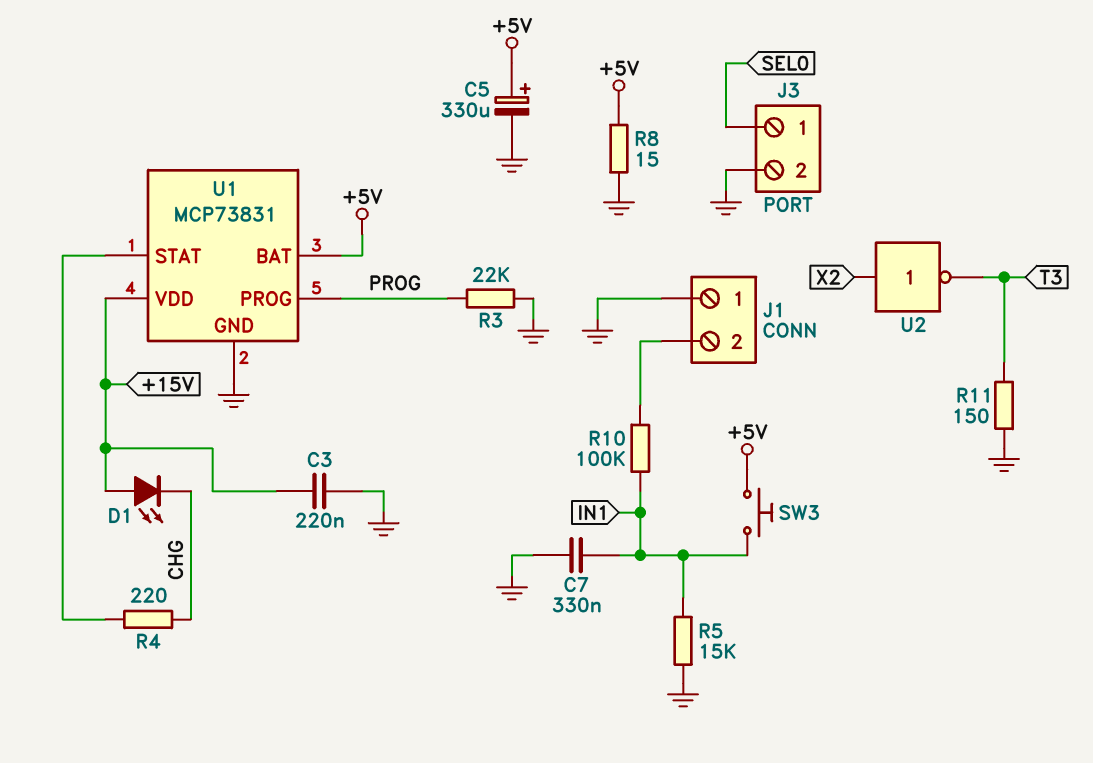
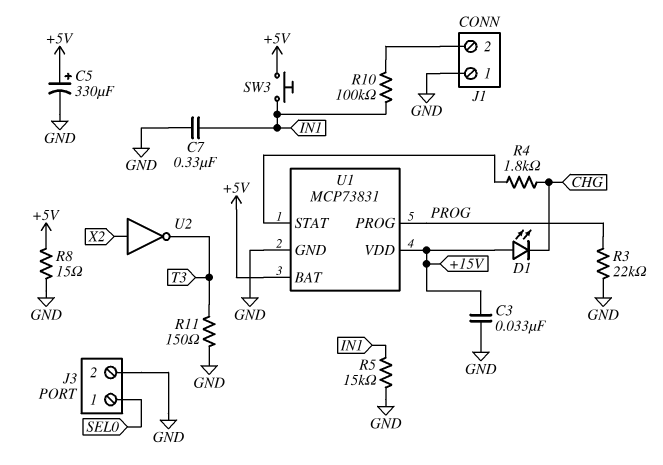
C3: 220nF (+15V, GND) -> 33nF (+15V, GND)
R4: 220 (CHG, U1/STAT) -> 1.8k (CHG, U1/STAT)

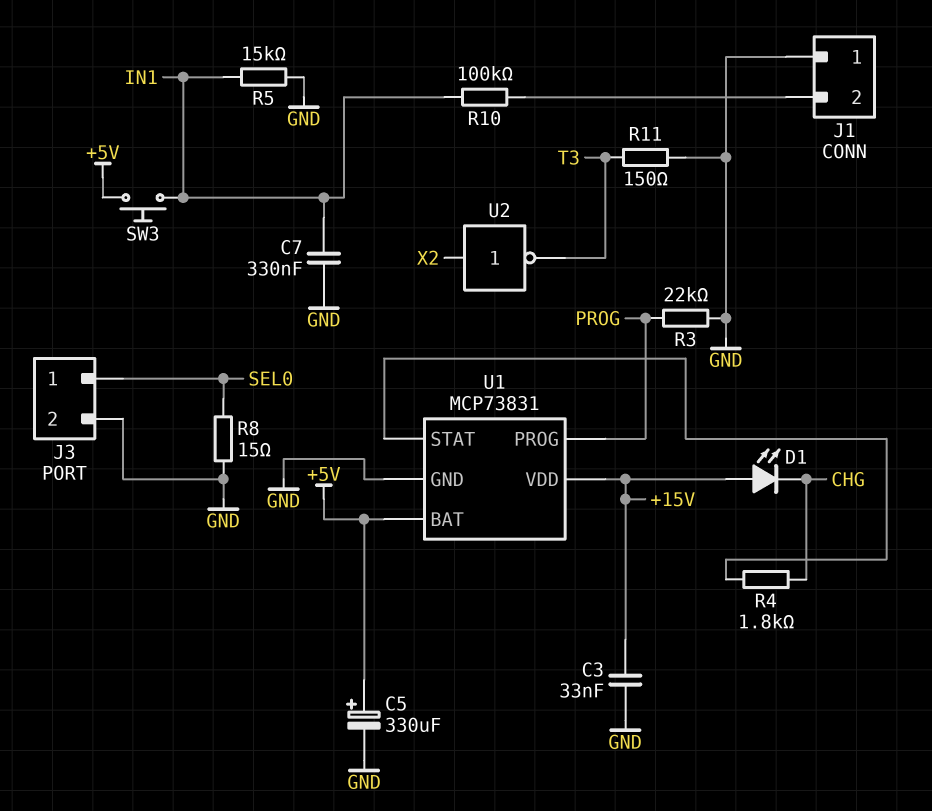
R8: 15 (+5V, GND) -> 15 (GND, SEL0)

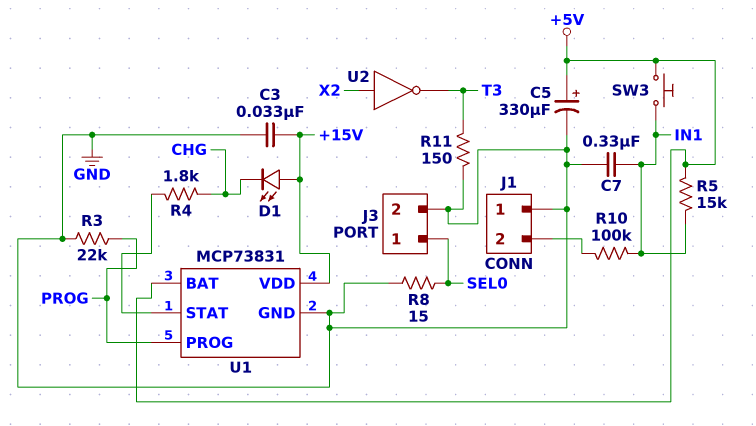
R5: 15k (GND, IN1) -> 15k (+5V, IN1)

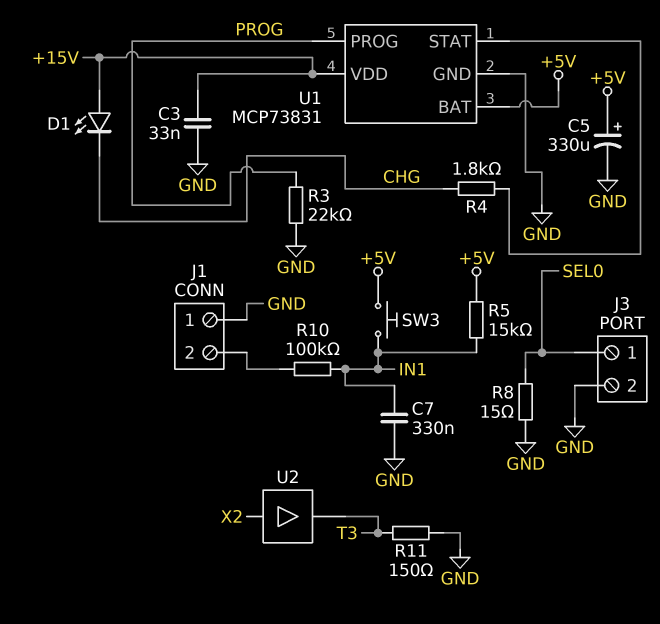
U2: NOT (in X2, out T3) -> buffer (in X2, out T3)

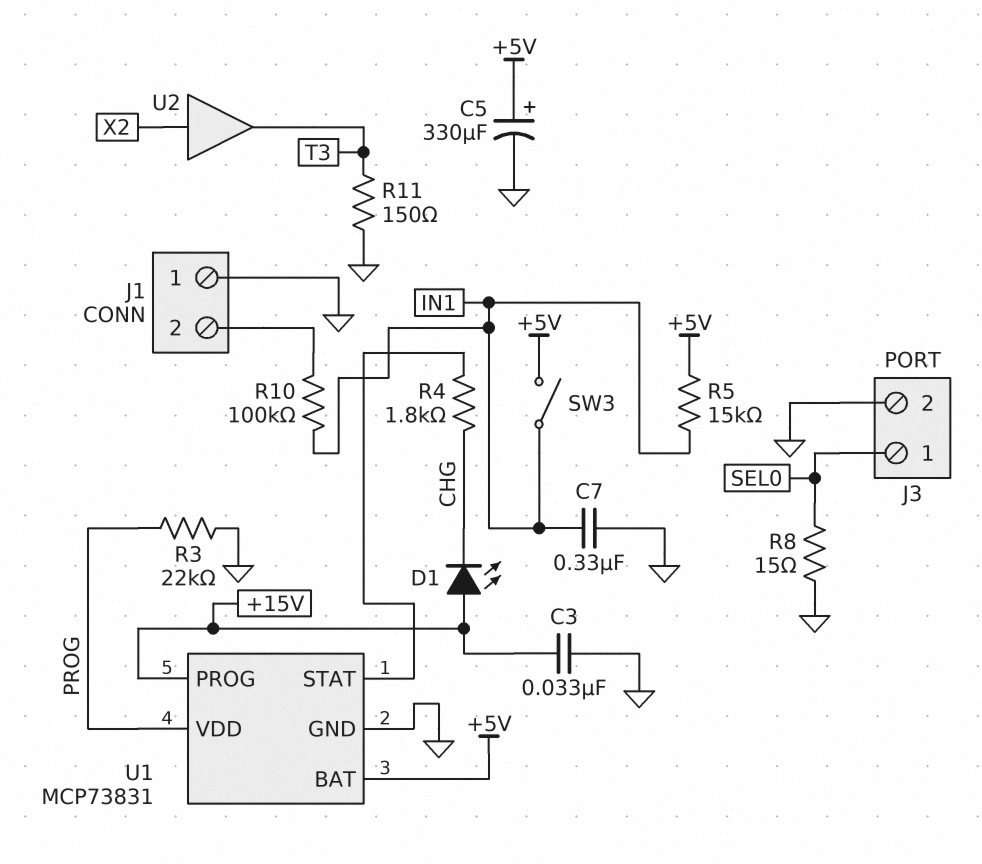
SW3: button (+5V, IN1) -> switch (+5V, IN1)
U1 pin PROG: PROG -> +15V
U1 pin VDD: +15V -> PROG

